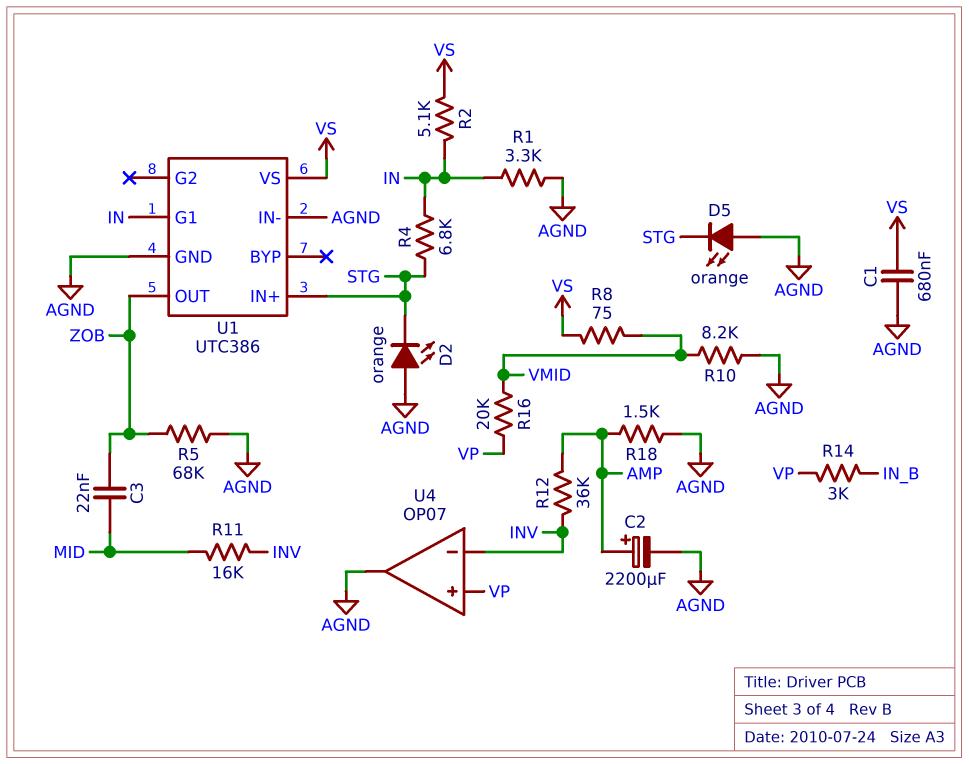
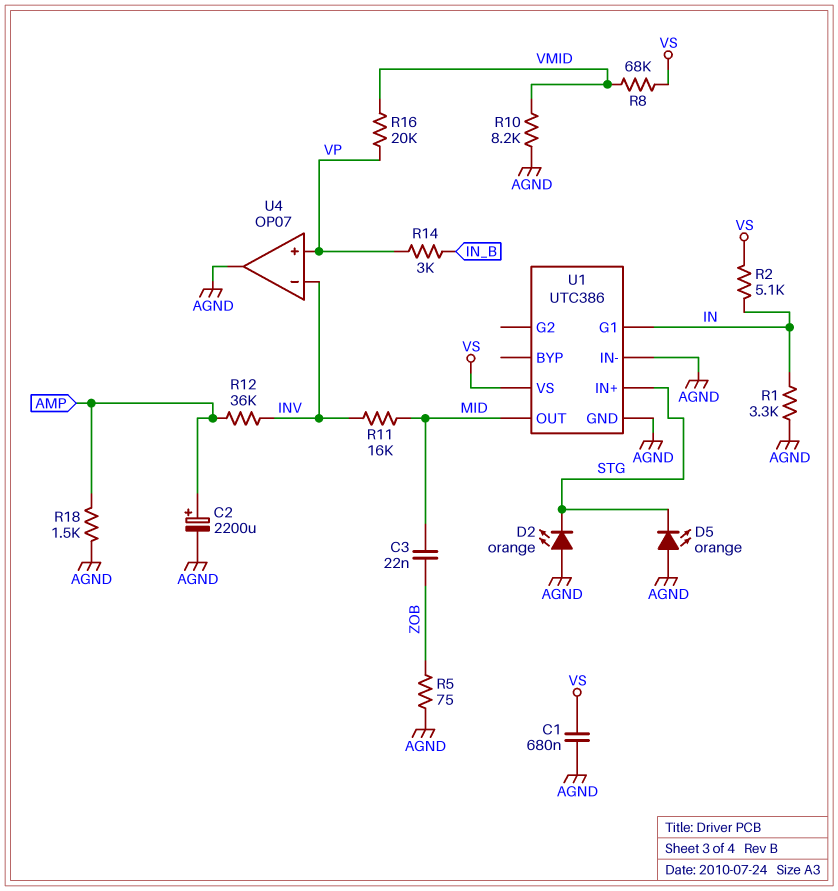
R4: 6.8k (IN, STG) -> none
R5: 68k (AGND, ZOB) -> 75 (AGND, ZOB)
R8: 75 (VMID, VS) -> 68k (VMID, VS)
U1 pin OUT: ZOB -> MID

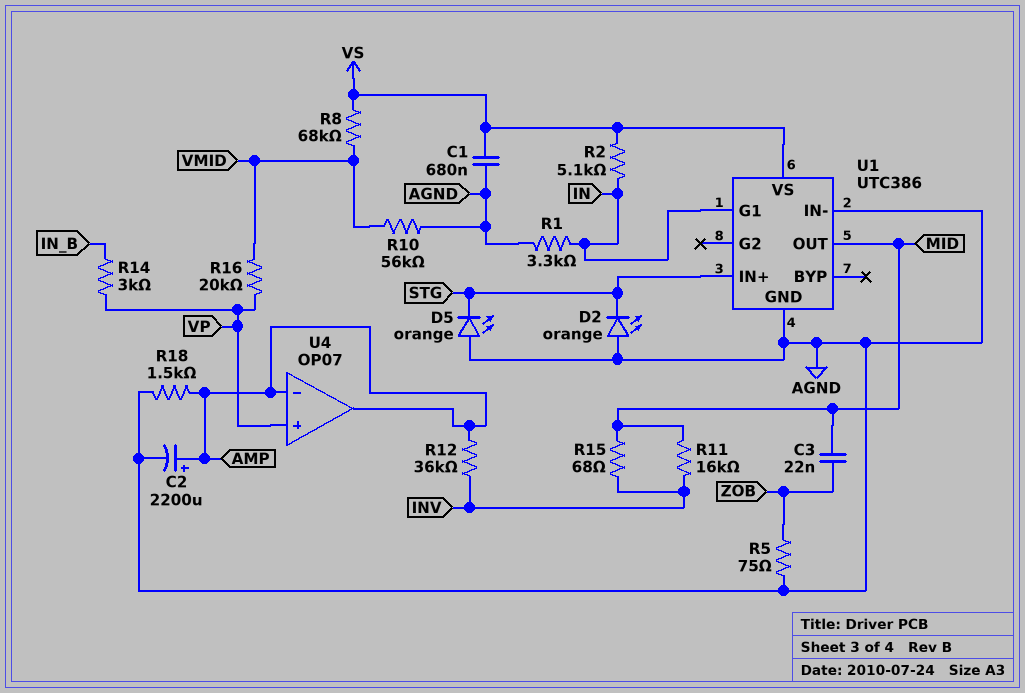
R10: 8.2k (AGND, VMID) -> 56k (AGND, VMID)
R15: none -> 68 (INV, MID)
U4 pin in-: INV -> AMP
U4 pin out: AGND -> AMP

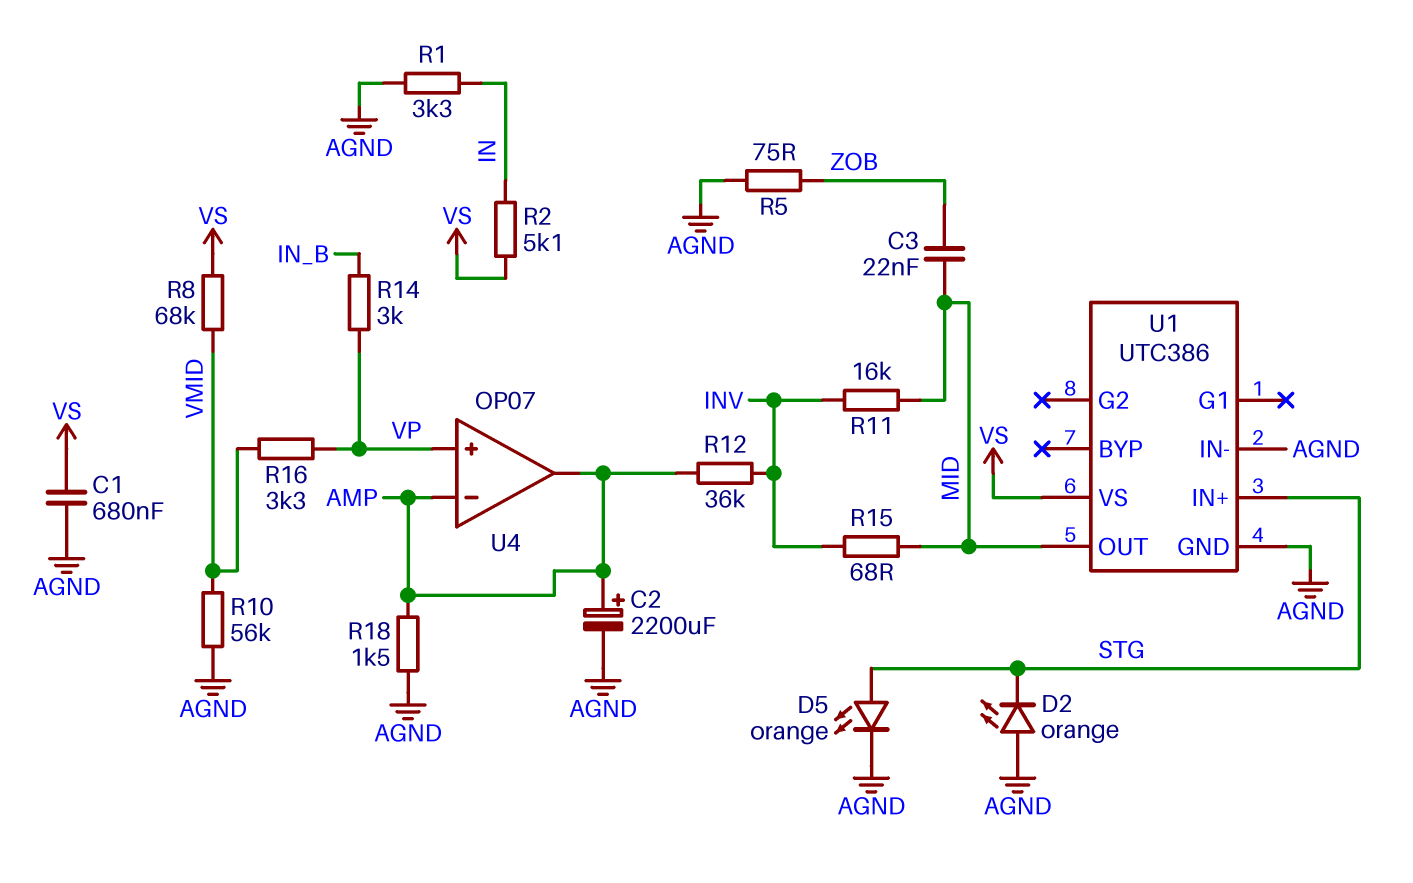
D5: LED orange (A AGND, K STG) -> LED orange (A STG, K AGND)
R16: 20k (VMID, VP) -> 3.3k (VMID, VP)
U1 pin G1: IN -> none

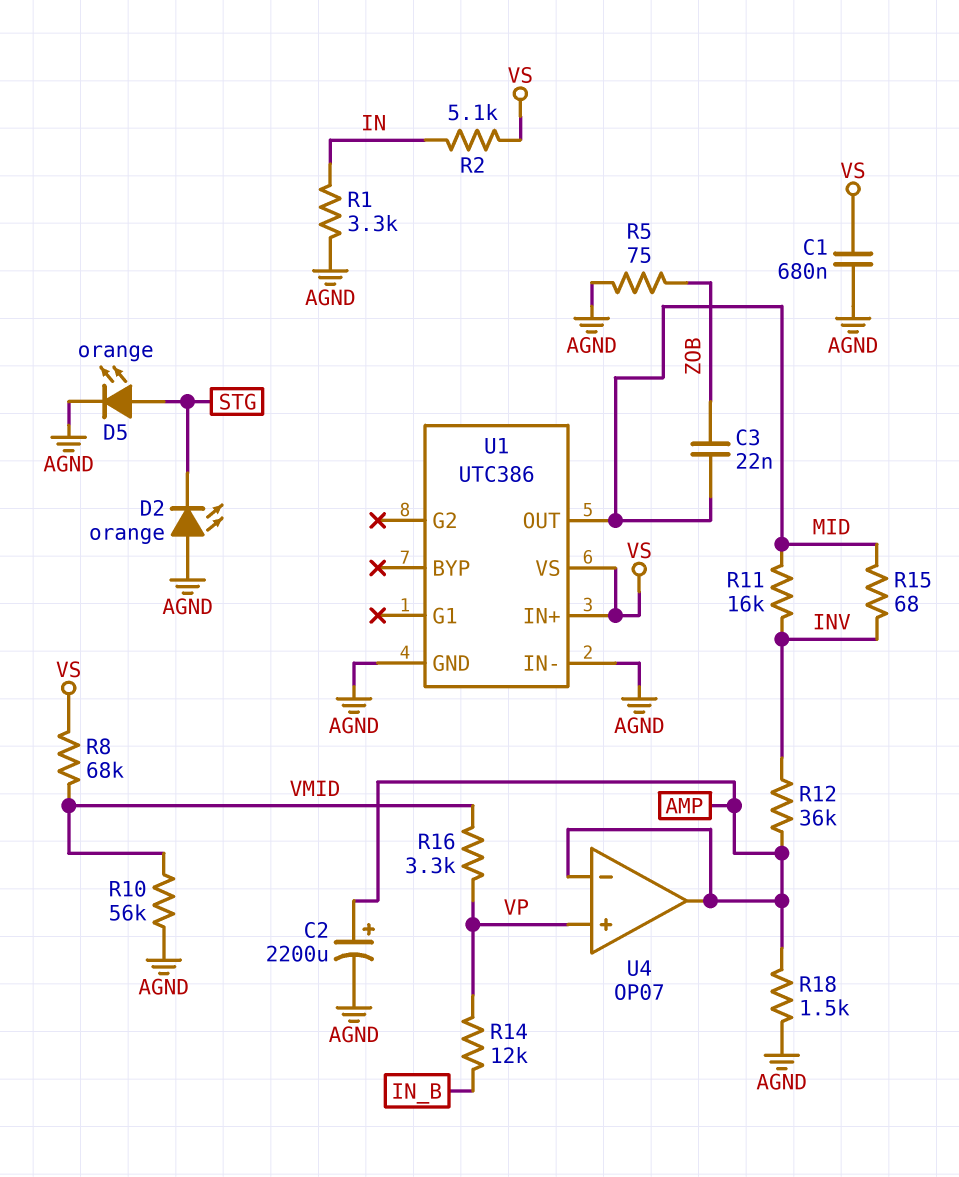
R14: 3k (IN_B, VP) -> 12k (IN_B, VP)
U1 pin IN+: STG -> VS

